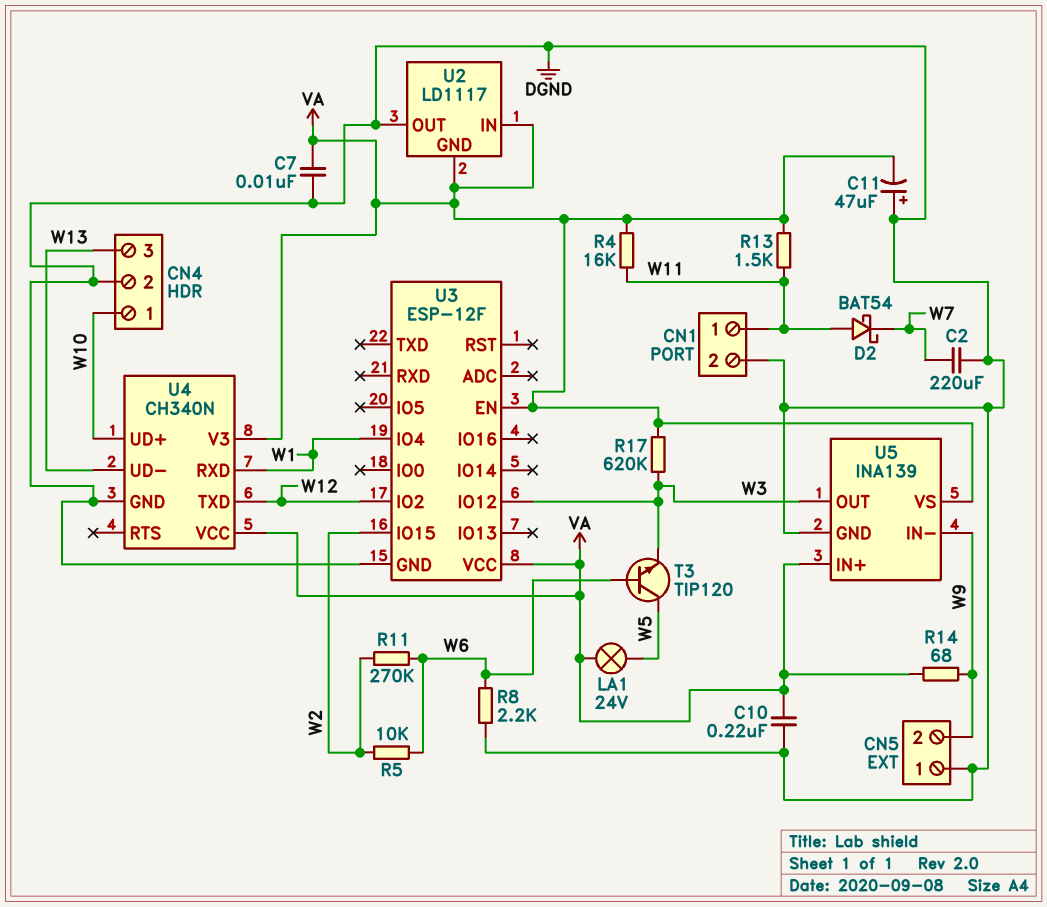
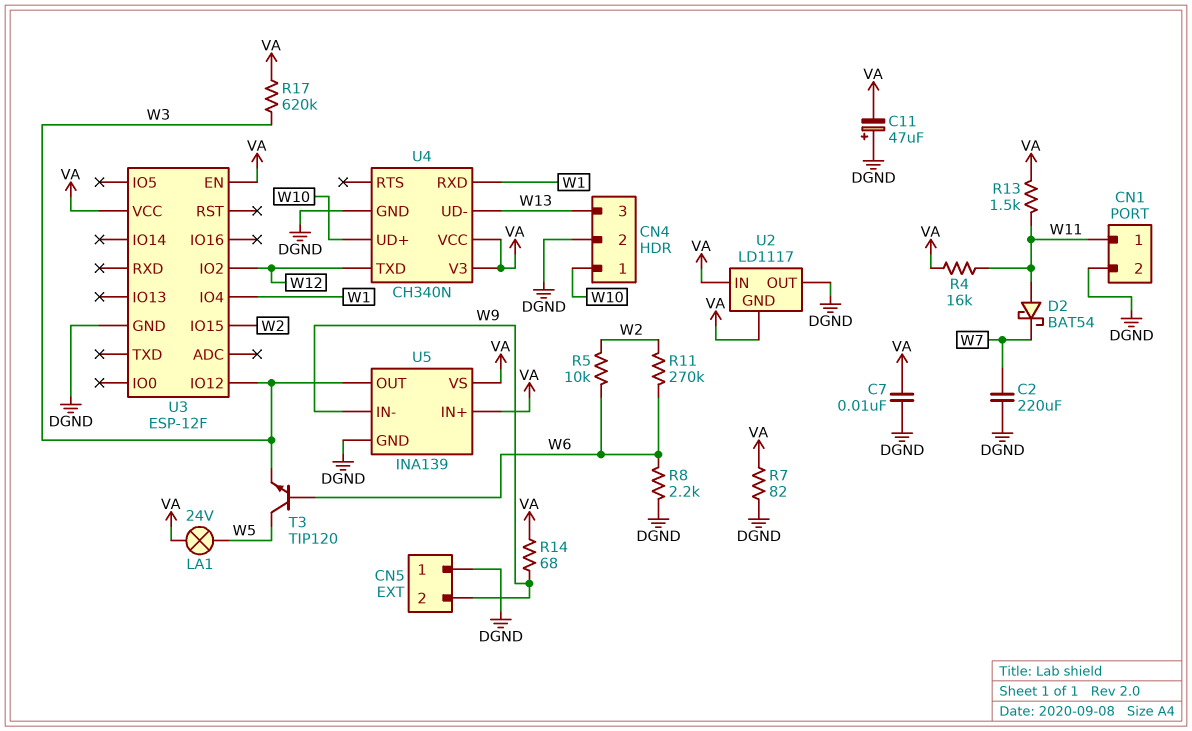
C10: 220nF (DGND, VA) -> none
R7: none -> 82 (DGND, VA)

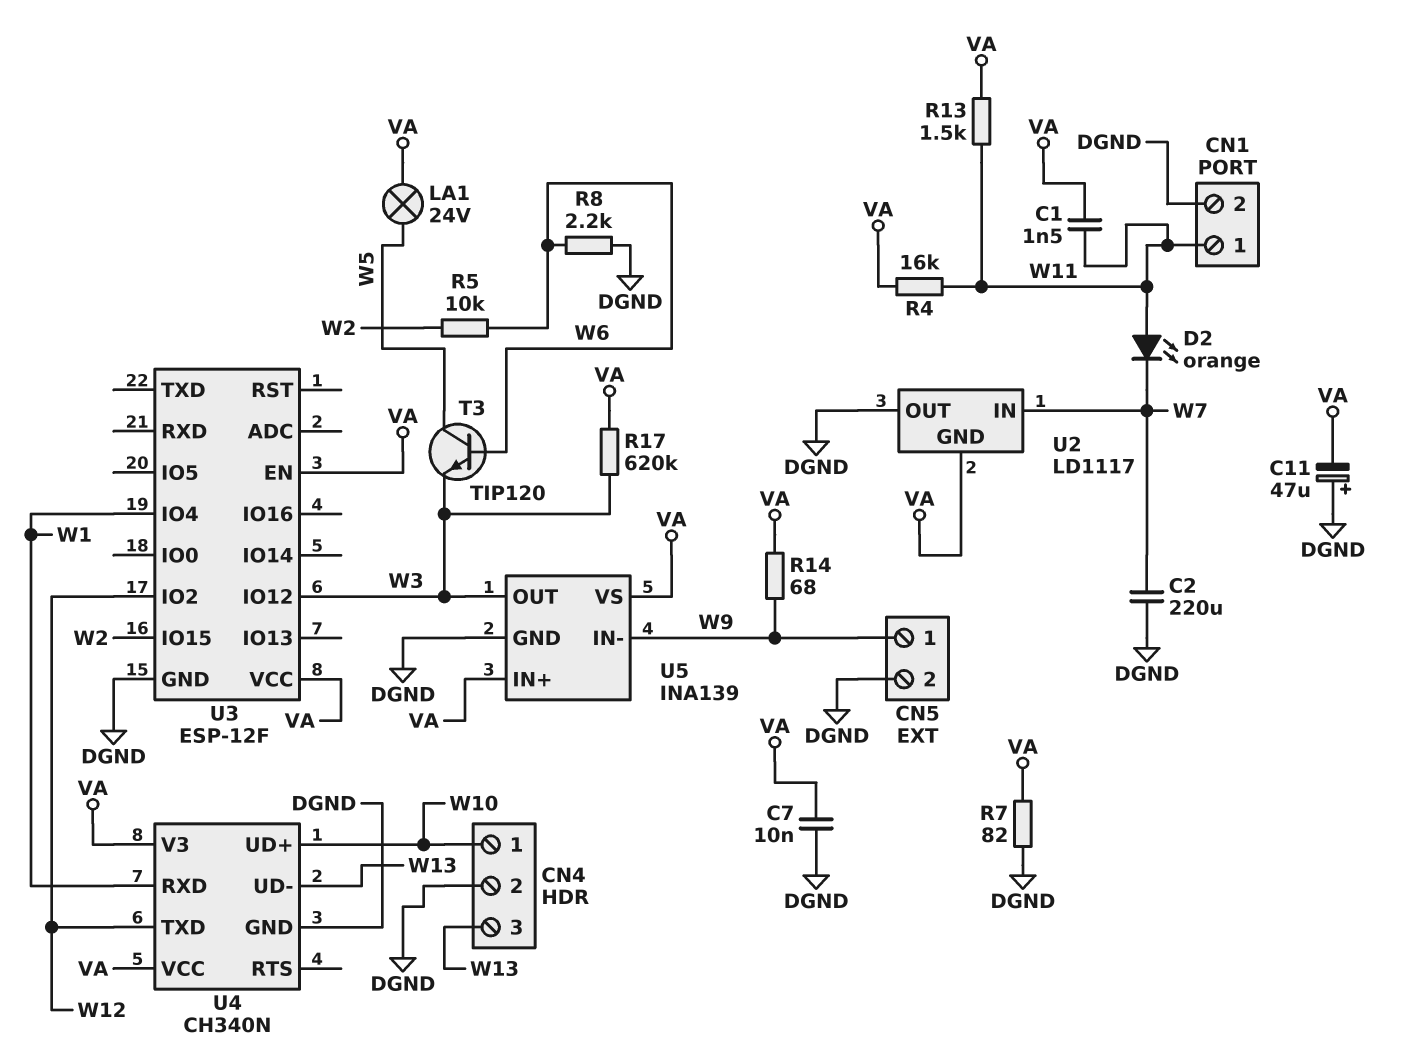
C1: none -> 1.5nF (VA, W11)
CN5 pin 1: DGND -> W9
CN5 pin 2: W9 -> DGND
D2: schottky BAT54 (A W11, K W7) -> LED orange (A W11, K W7)
R11: 270k (W2, W6) -> none
U2 pin IN: VA -> W7

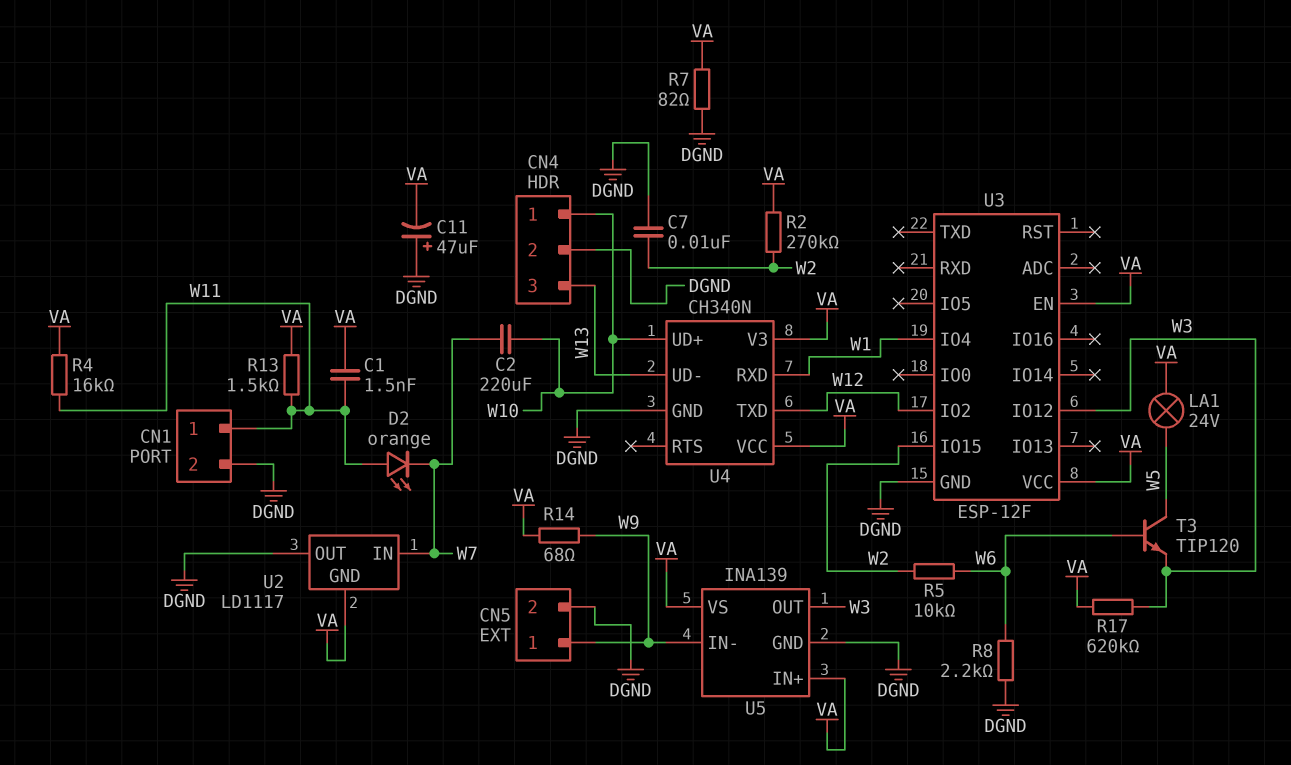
C2: 220uF (DGND, W7) -> 220uF (W7, W10)
C7: 10nF (DGND, VA) -> 10nF (DGND, W2)
R2: none -> 270k (VA, W2)

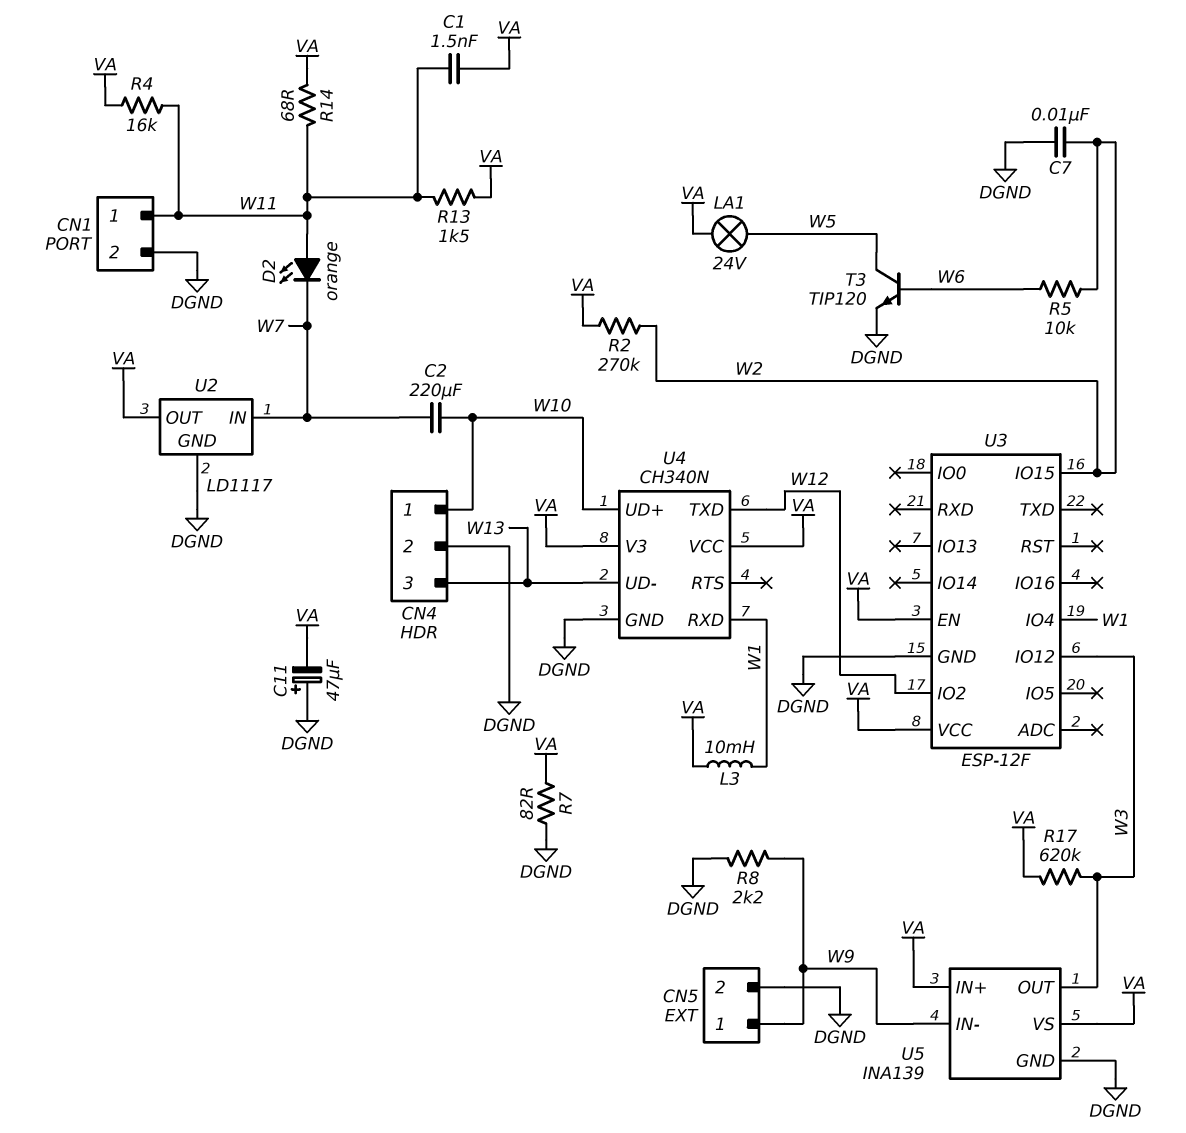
L3: none -> 10mH (VA, W1)
R8: 2.2k (DGND, W6) -> 2.2k (DGND, W9)
R14: 68 (VA, W9) -> 68 (VA, W11)
T3: NPN TIP120 (B W6, C W5, E W3) -> NPN TIP120 (B W6, C W5, E DGND)
U2 pin GND: VA -> DGND
U2 pin OUT: DGND -> VA

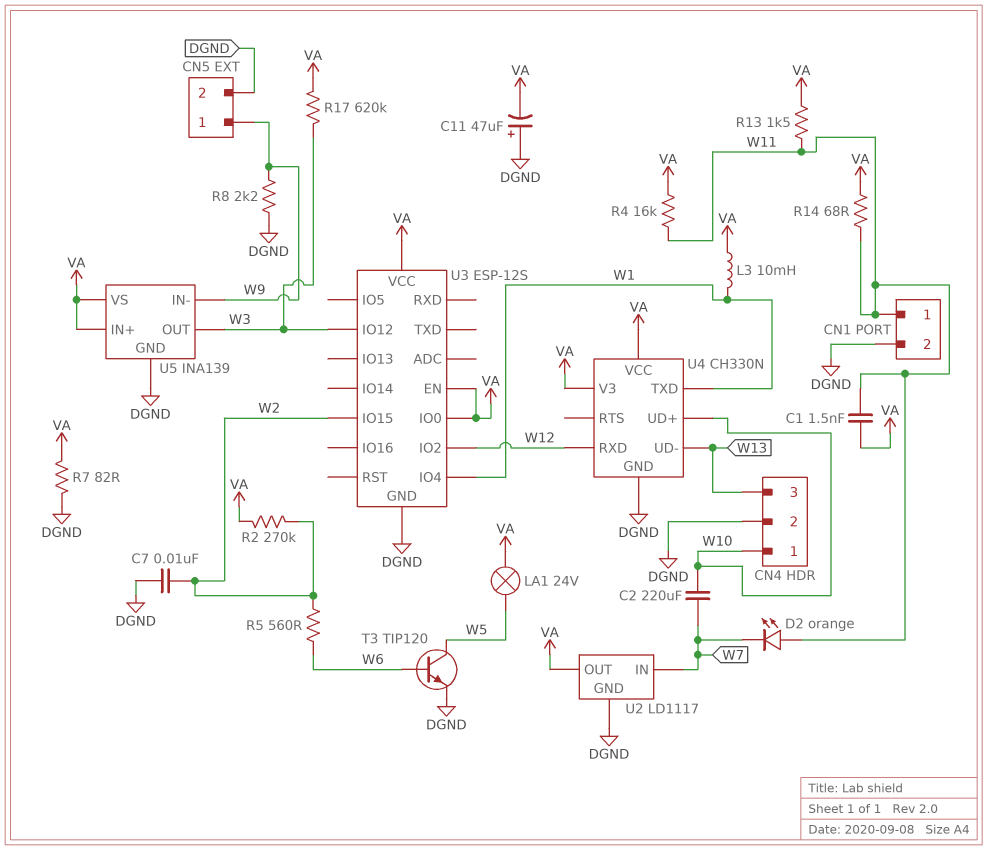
R5: 10k (W2, W6) -> 560 (W2, W6)
U3: ESP-12F -> ESP-12S
U3 pin IO0: none -> VA
U4: CH340N -> CH330N
U4 pin RXD: W1 -> W12
U4 pin TXD: W12 -> W1

